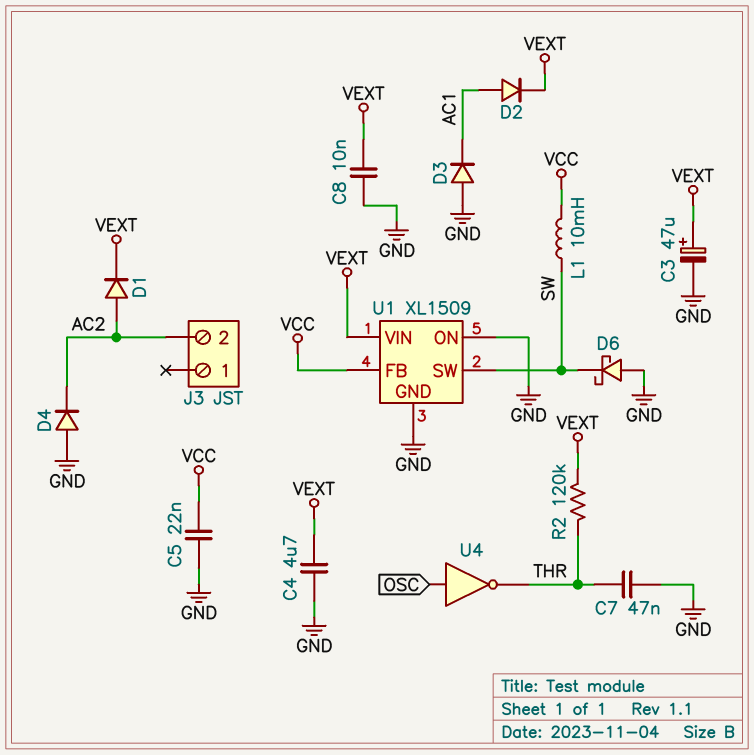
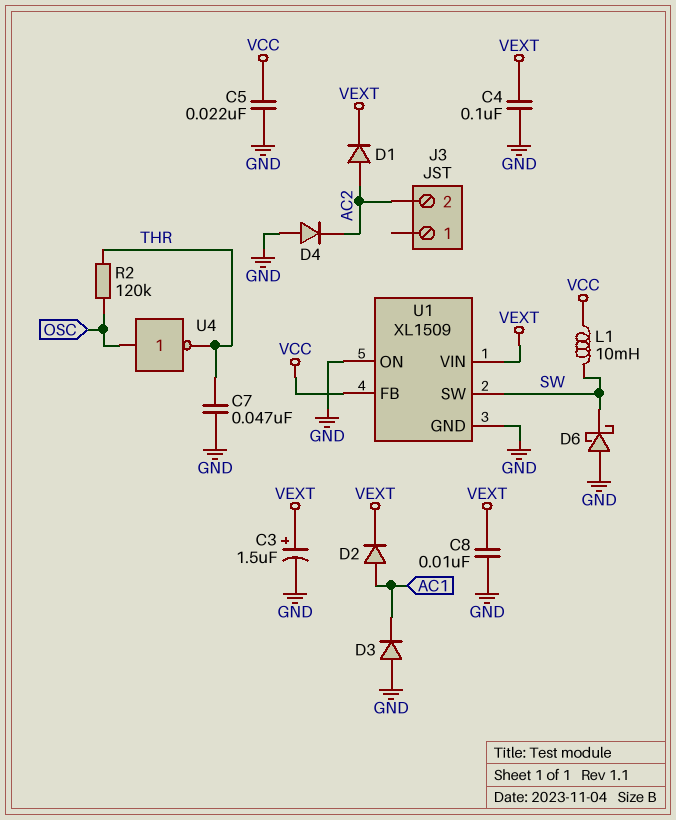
C3: 47uF (plus VEXT, minus GND) -> 1.5uF (plus VEXT, minus GND)
C4: 4.7uF (GND, VEXT) -> 100nF (GND, VEXT)
R2: 120k (THR, VEXT) -> 120k (OSC, THR)

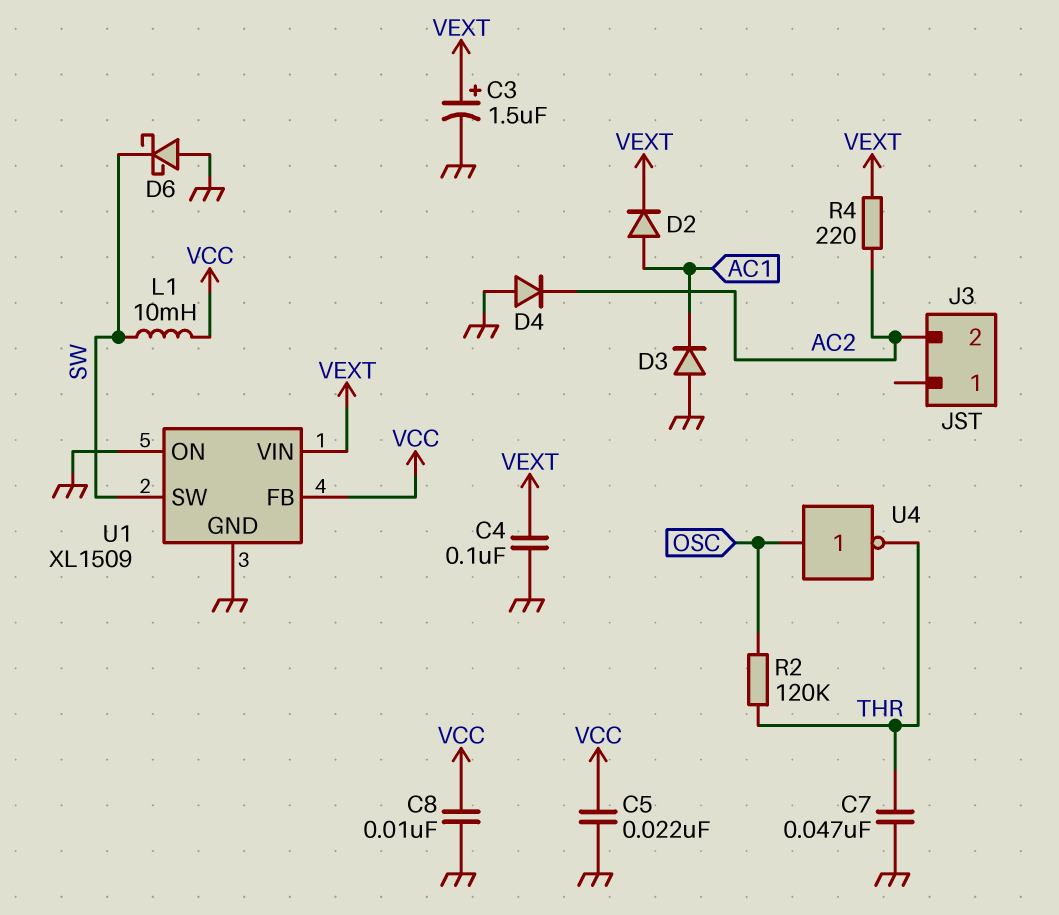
C8: 10nF (GND, VEXT) -> 10nF (GND, VCC)
D1: diode (A AC2, K VEXT) -> none
R4: none -> 220 (AC2, VEXT)

